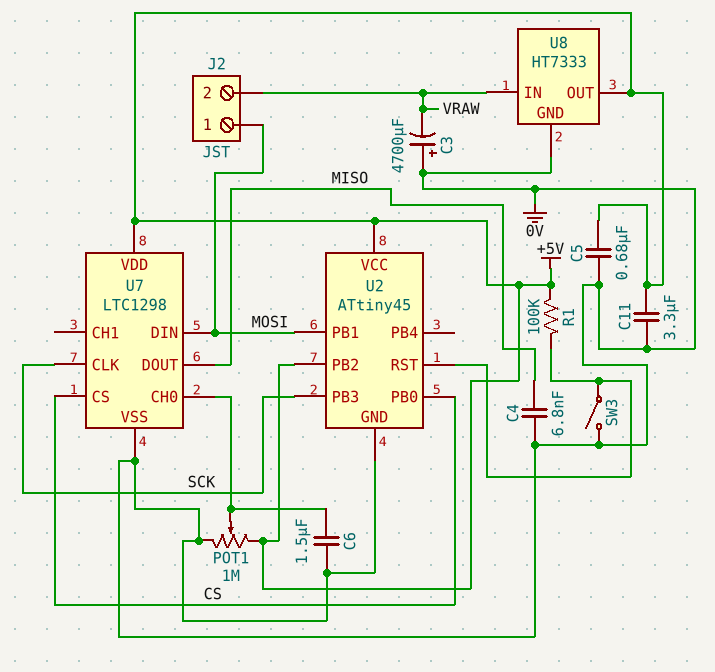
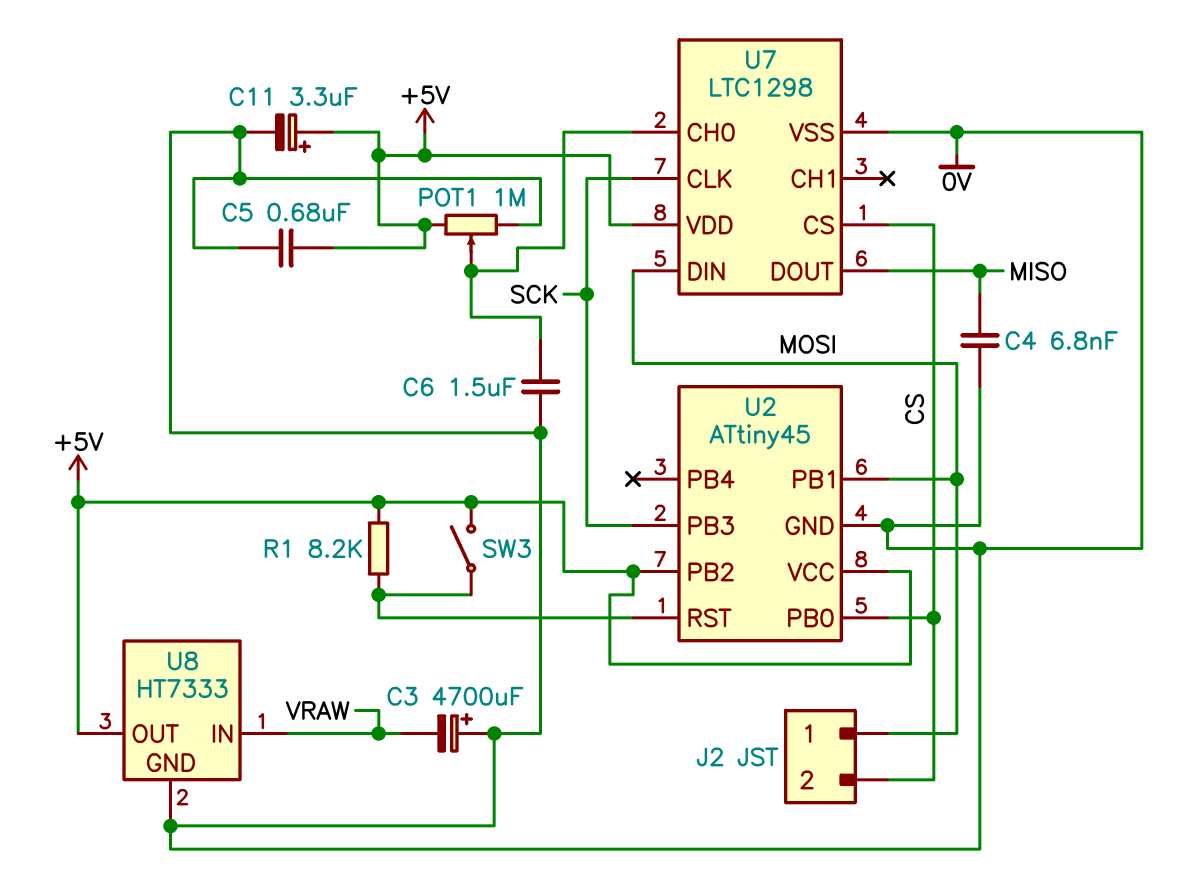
C11: 3.3uF (+5V, 0V) -> 3.3uF (plus +5V, minus 0V)
J2 pin 2: VRAW -> CS
R1: 100k (+5V, U2/RST) -> 8.2k (+5V, U2/RST)
SW3: switch (0V, U2/RST) -> switch (+5V, U2/RST)

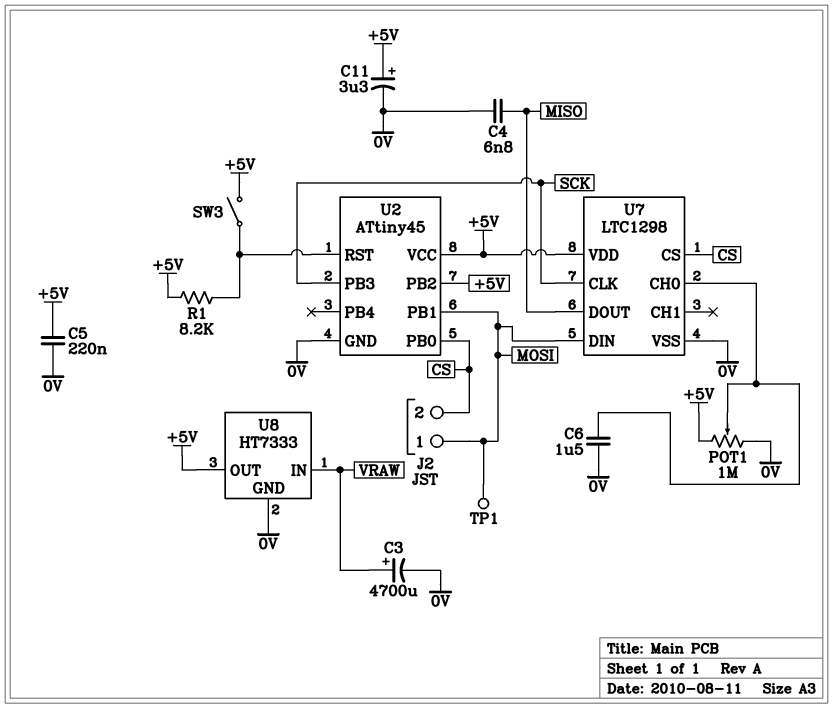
C3: 4700uF (plus 0V, minus VRAW) -> 4700uF (plus VRAW, minus 0V)
C5: 680nF (+5V, 0V) -> 220nF (+5V, 0V)
TP1: none -> test point (MOSI)

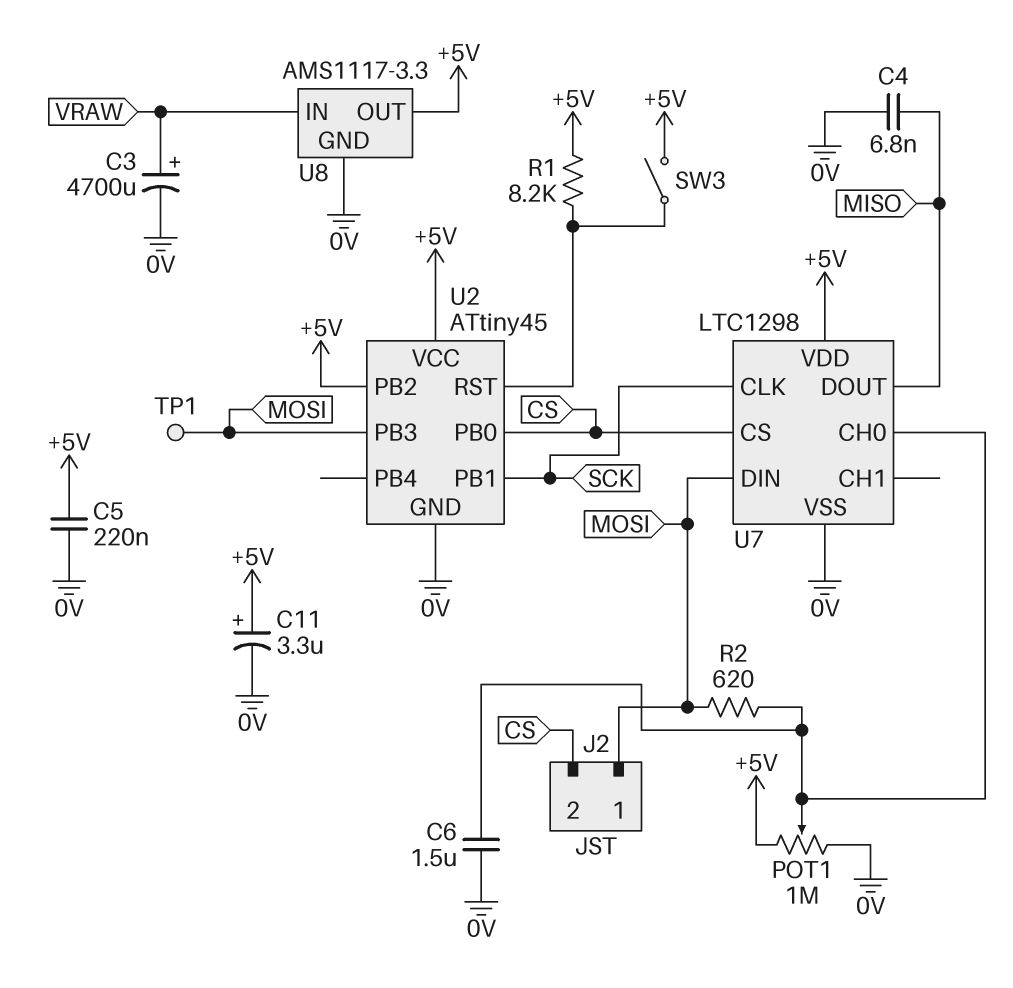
R2: none -> 620 (MOSI, U7/CH0)
U2 pin PB1: MOSI -> SCK
U2 pin PB3: SCK -> MOSI
U8: HT7333 -> AMS1117-3.3

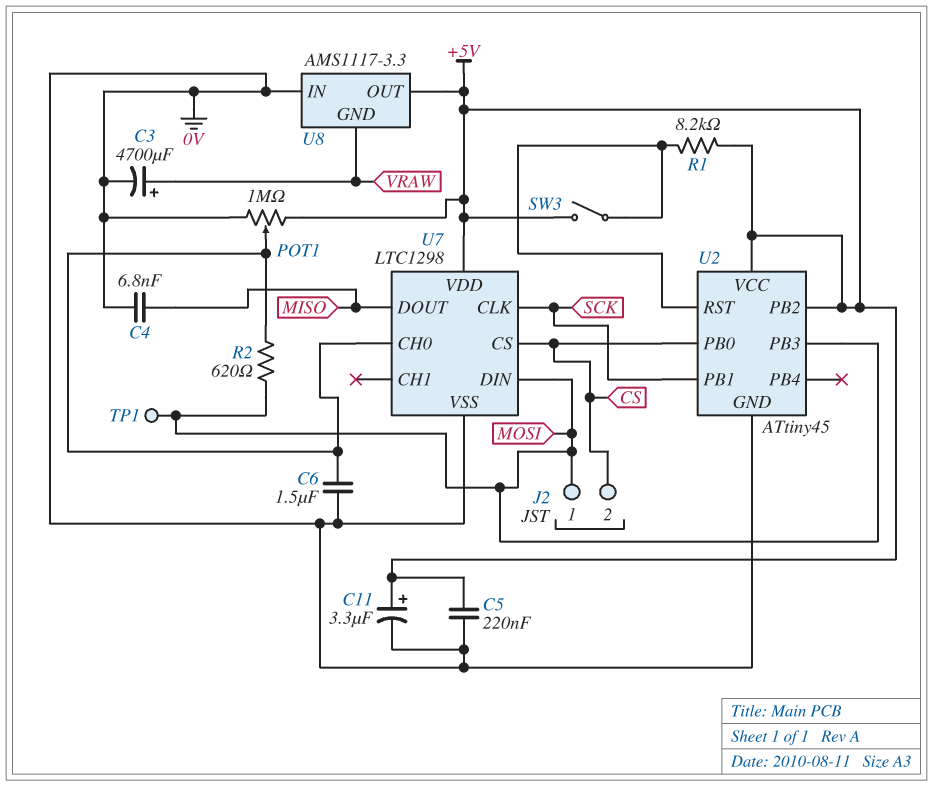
U8 pin GND: 0V -> VRAW
U8 pin IN: VRAW -> 0V

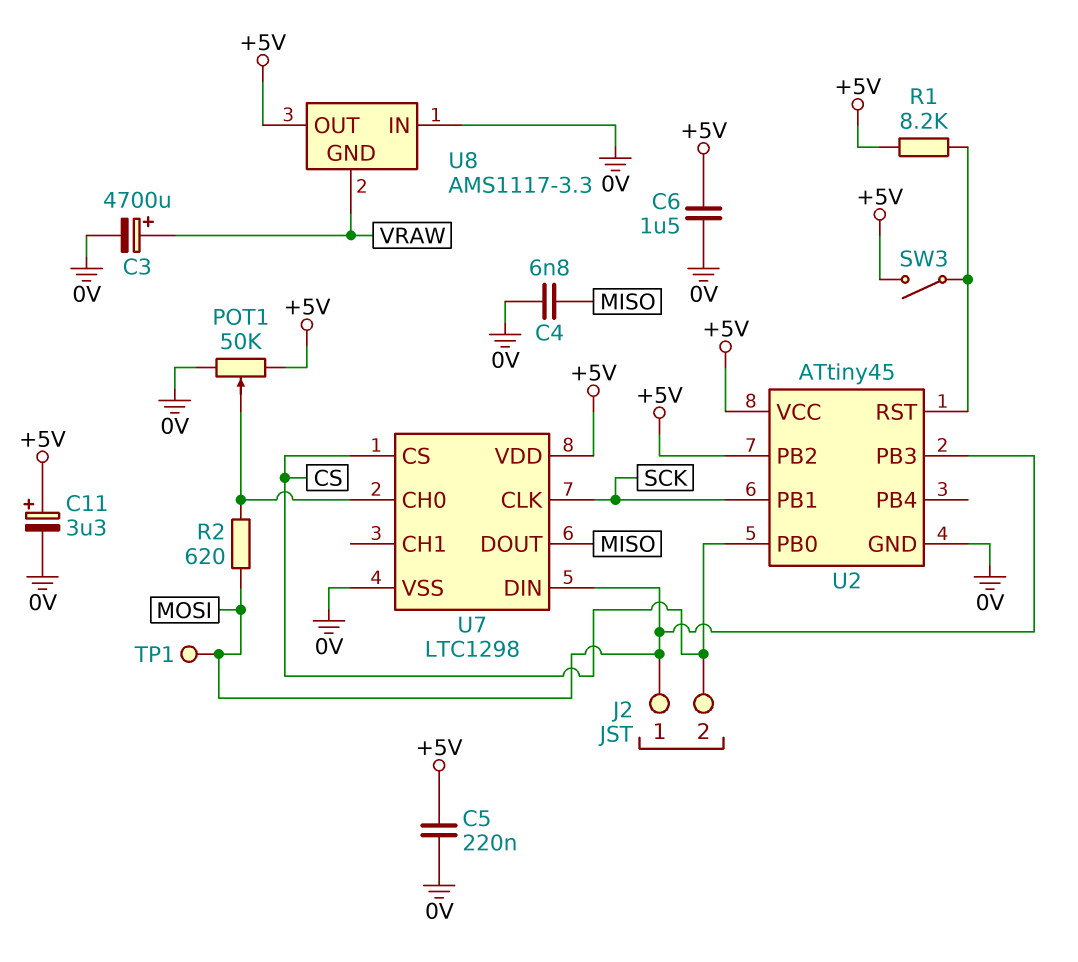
C6: 1.5uF (0V, U7/CH0) -> 1.5uF (+5V, 0V)
POT1: 1M (+5V, 0V, wiper U7/CH0) -> 50k (+5V, 0V, wiper U7/CH0)

